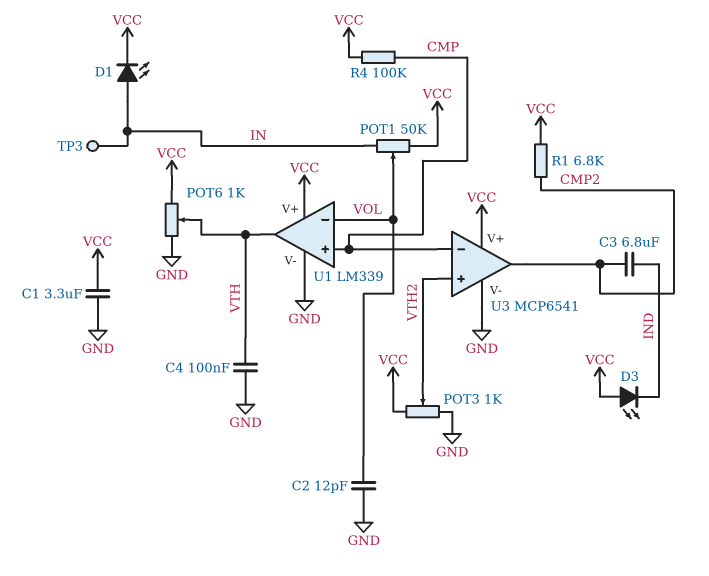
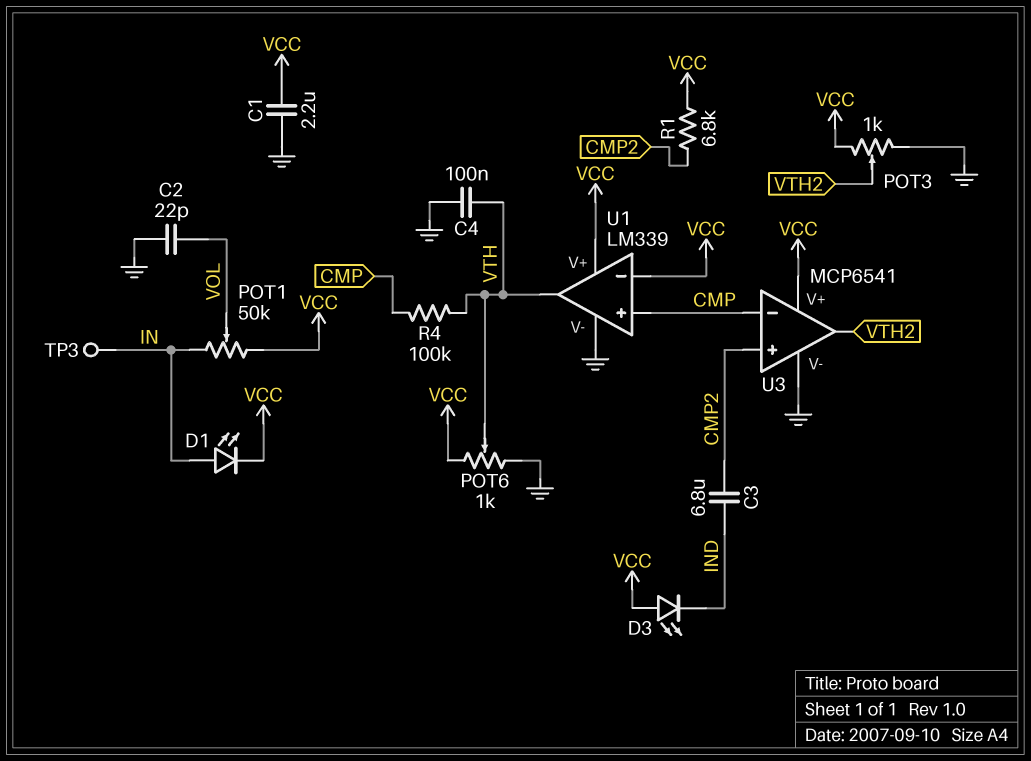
C1: 3.3uF (GND, VCC) -> 2.2uF (GND, VCC)
C2: 12pF (GND, VOL) -> 22pF (GND, VOL)
R4: 100k (CMP, VCC) -> 100k (CMP, VTH)
U1 pin in-: VOL -> VCC
U3 pin in+: VTH2 -> CMP2
U3 pin out: CMP2 -> VTH2

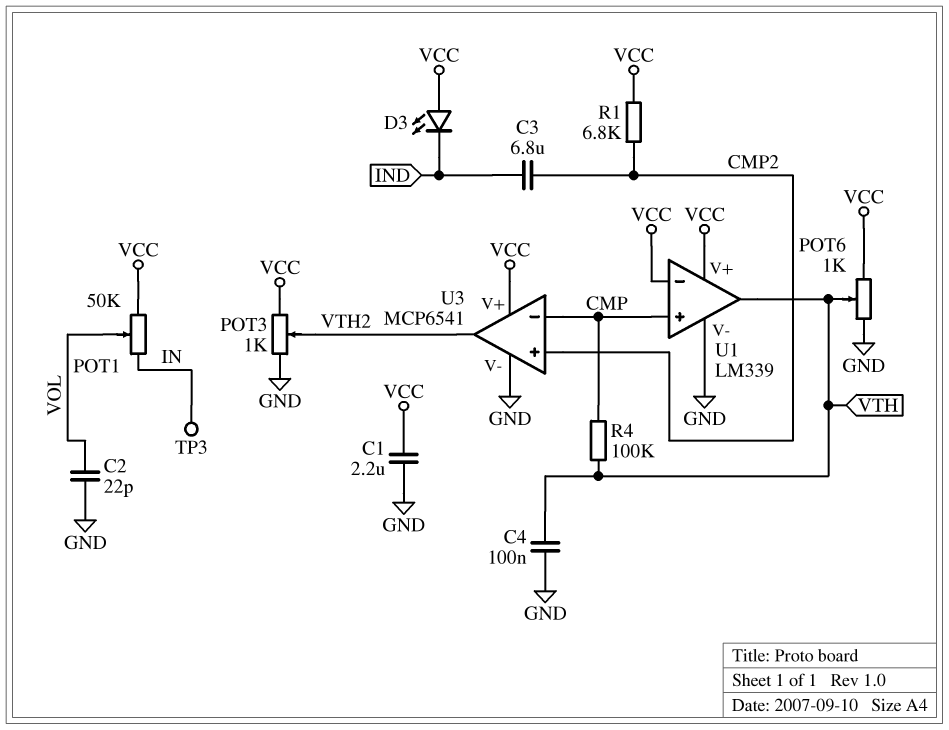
D1: LED (A IN, K VCC) -> none

